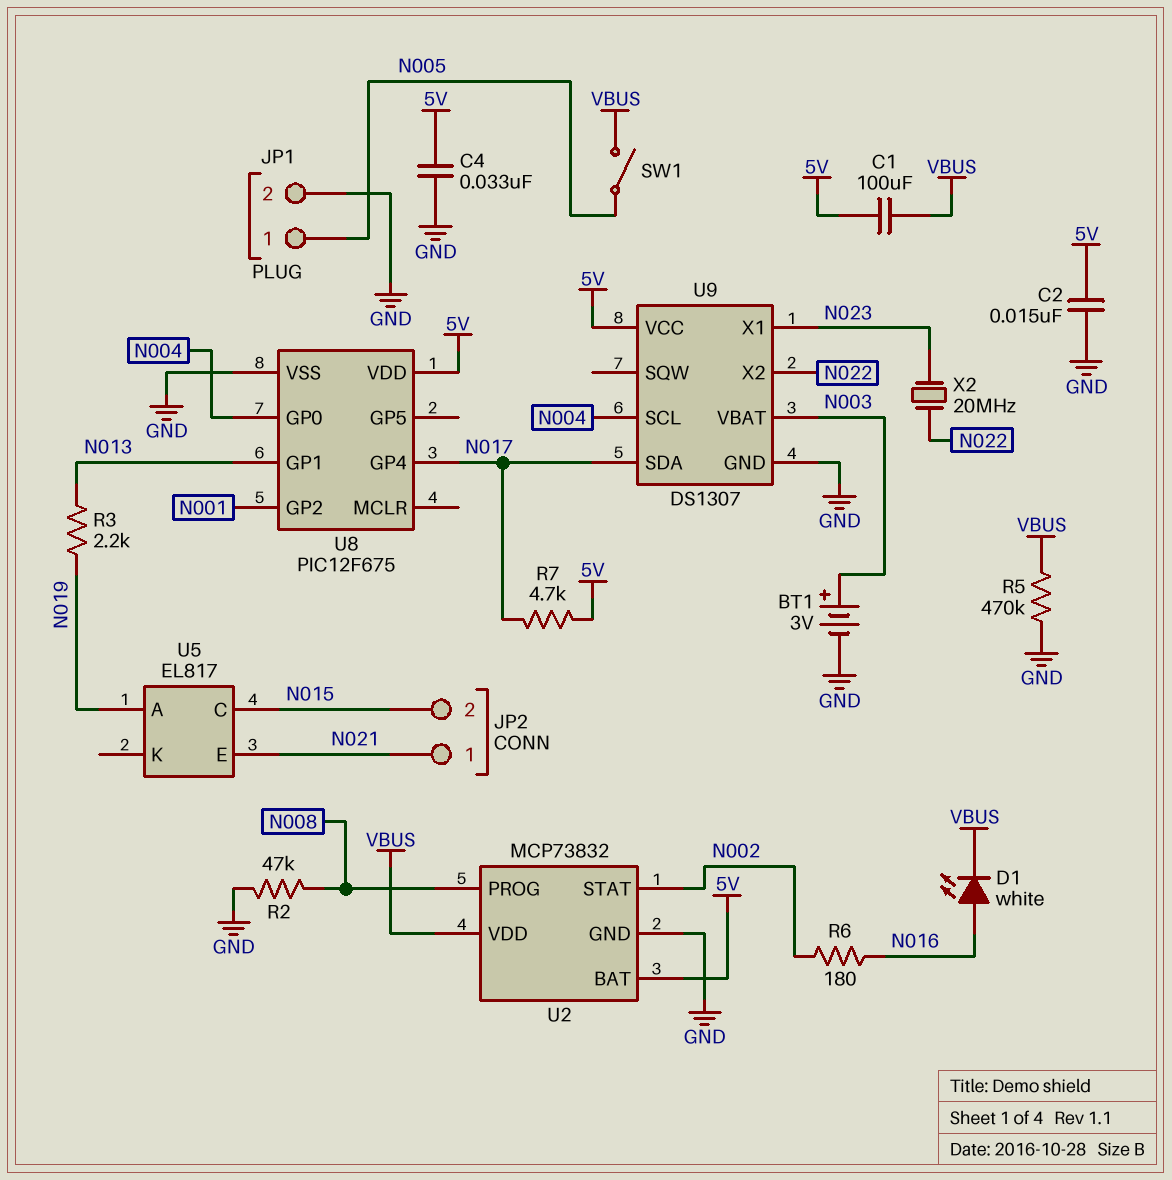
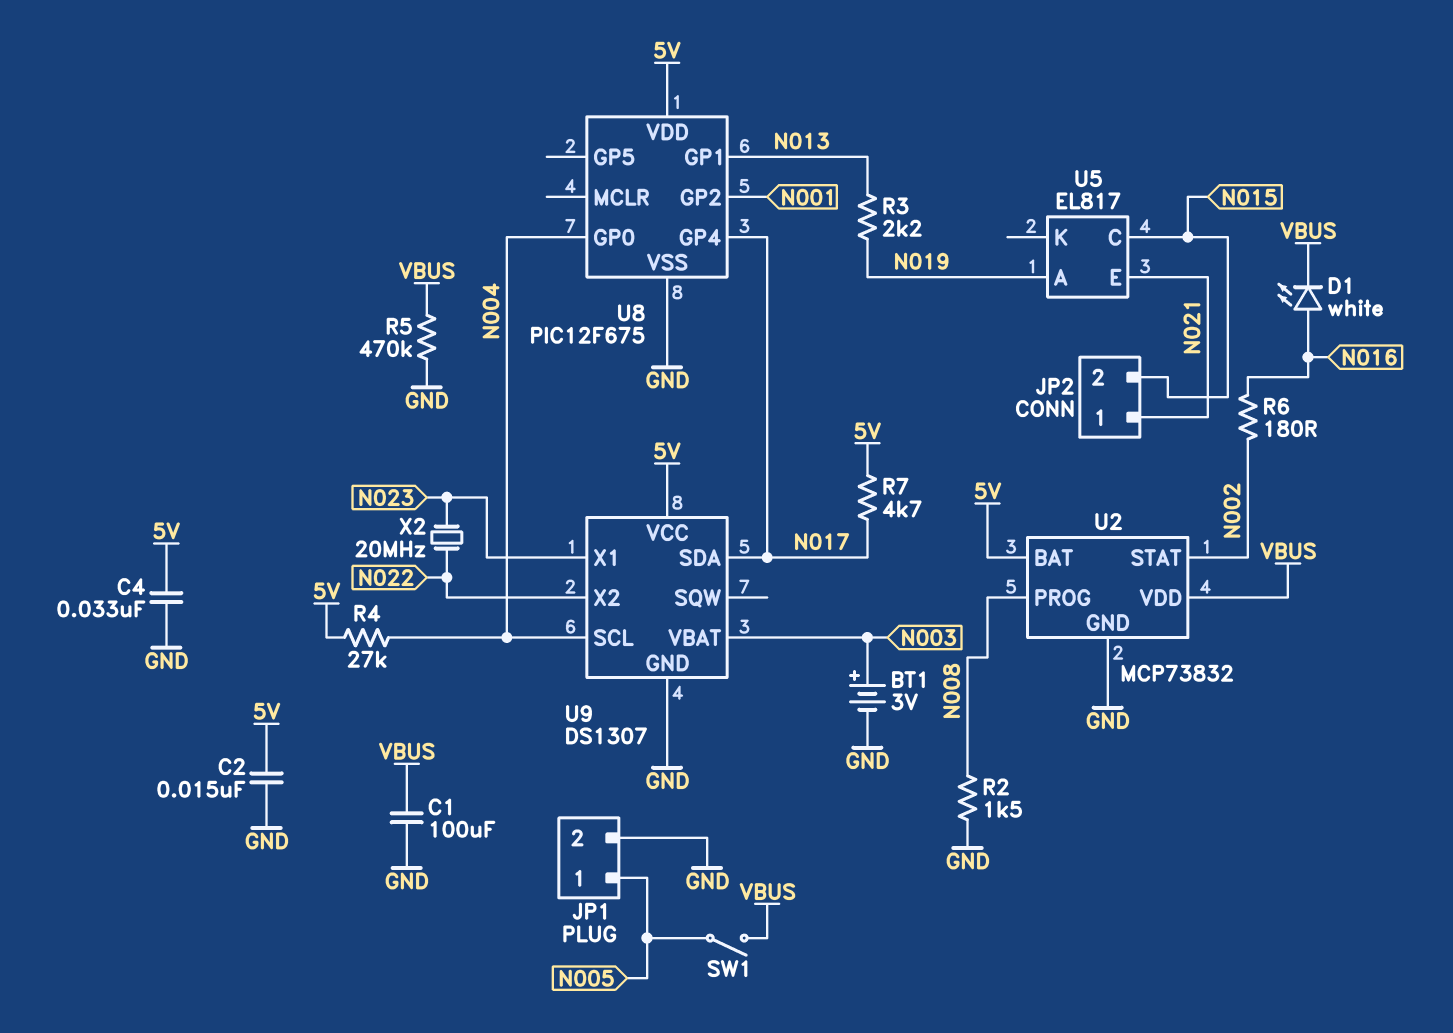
C1: 100uF (5V, VBUS) -> 100uF (GND, VBUS)
R2: 47k (GND, N008) -> 1.5k (GND, N008)
R4: none -> 27k (5V, N004)

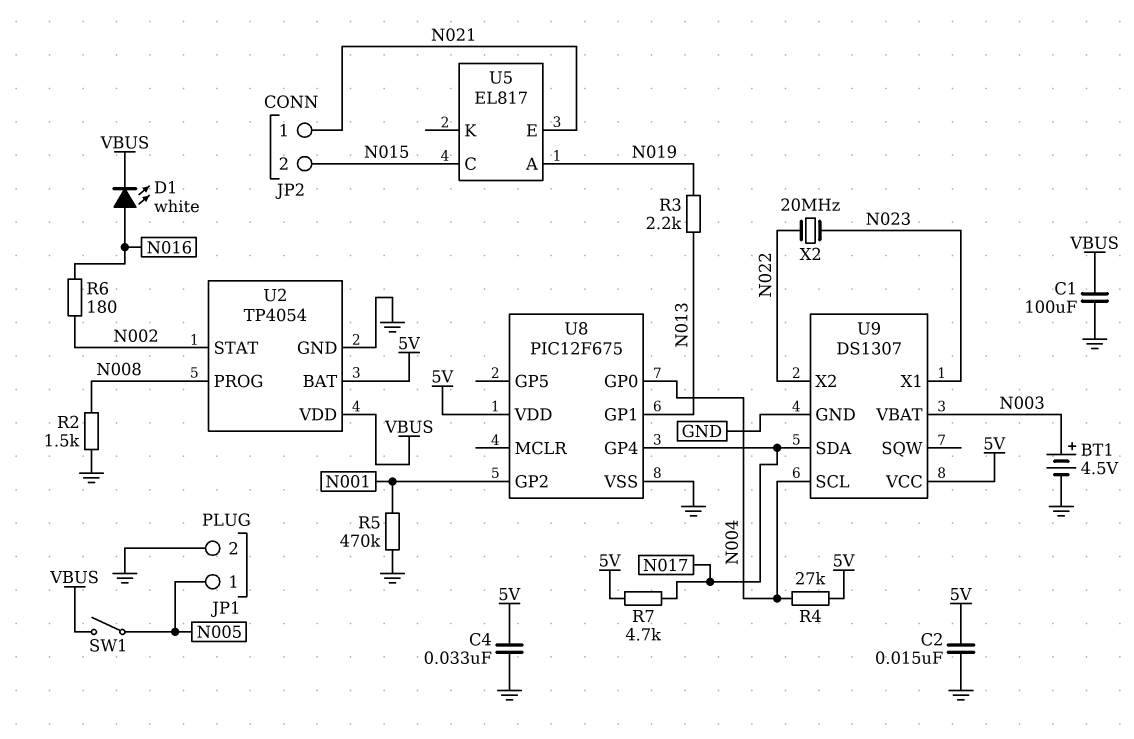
BT1: 3V (plus N003, minus GND) -> 4.5V (plus N003, minus GND)
R5: 470k (GND, VBUS) -> 470k (GND, N001)
U2: MCP73832 -> TP4054

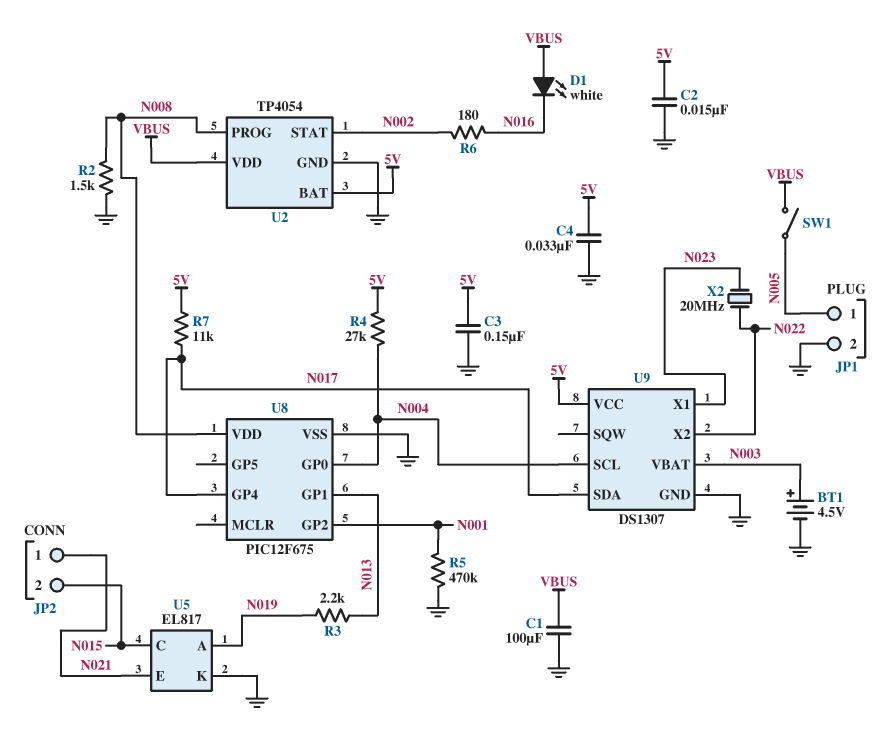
C3: none -> 150nF (5V, GND)
D1: LED white (A N016, K VBUS) -> LED white (A VBUS, K N016)
R7: 4.7k (5V, N017) -> 11k (5V, N017)
U5 pin K: none -> GND
U8 pin VDD: 5V -> N008

